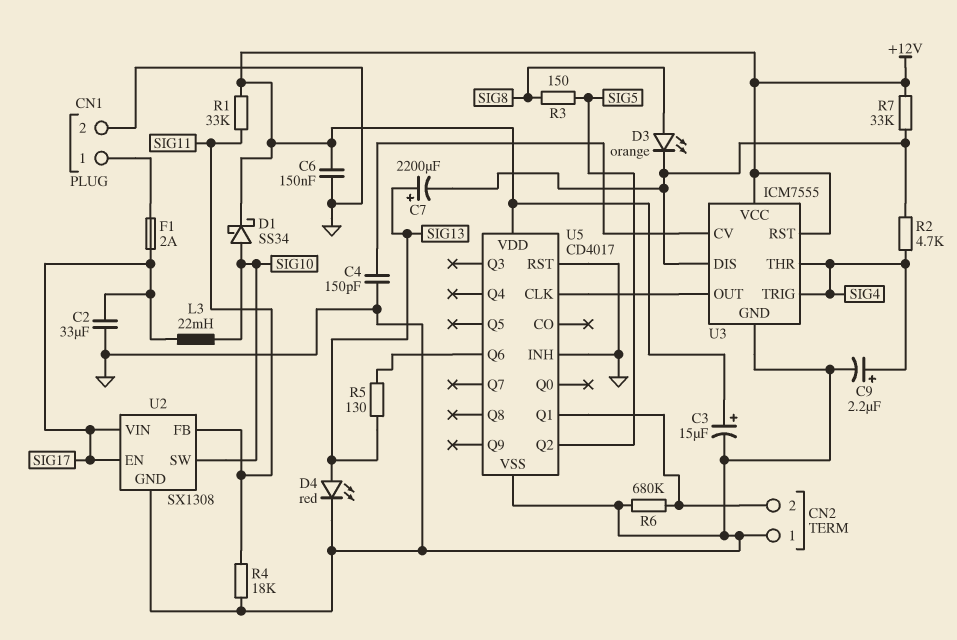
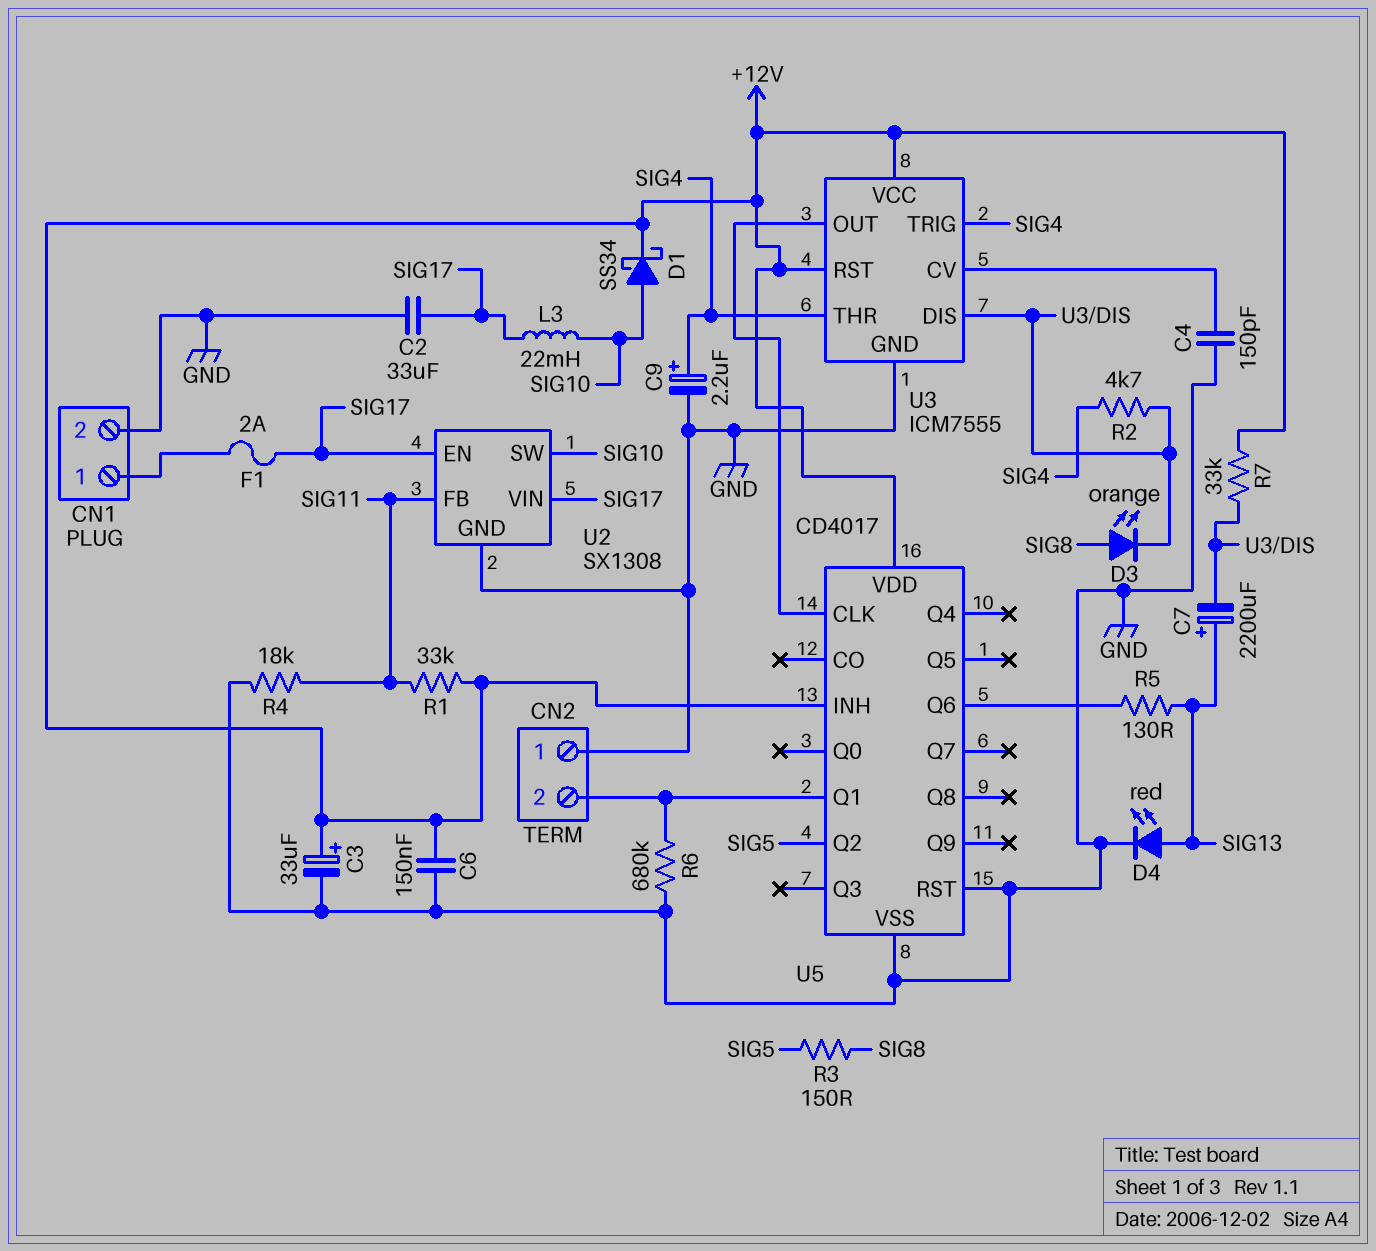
C3: 15uF (plus +12V, minus GND) -> 33uF (plus +12V, minus GND)
U5 pin INH: GND -> +12V

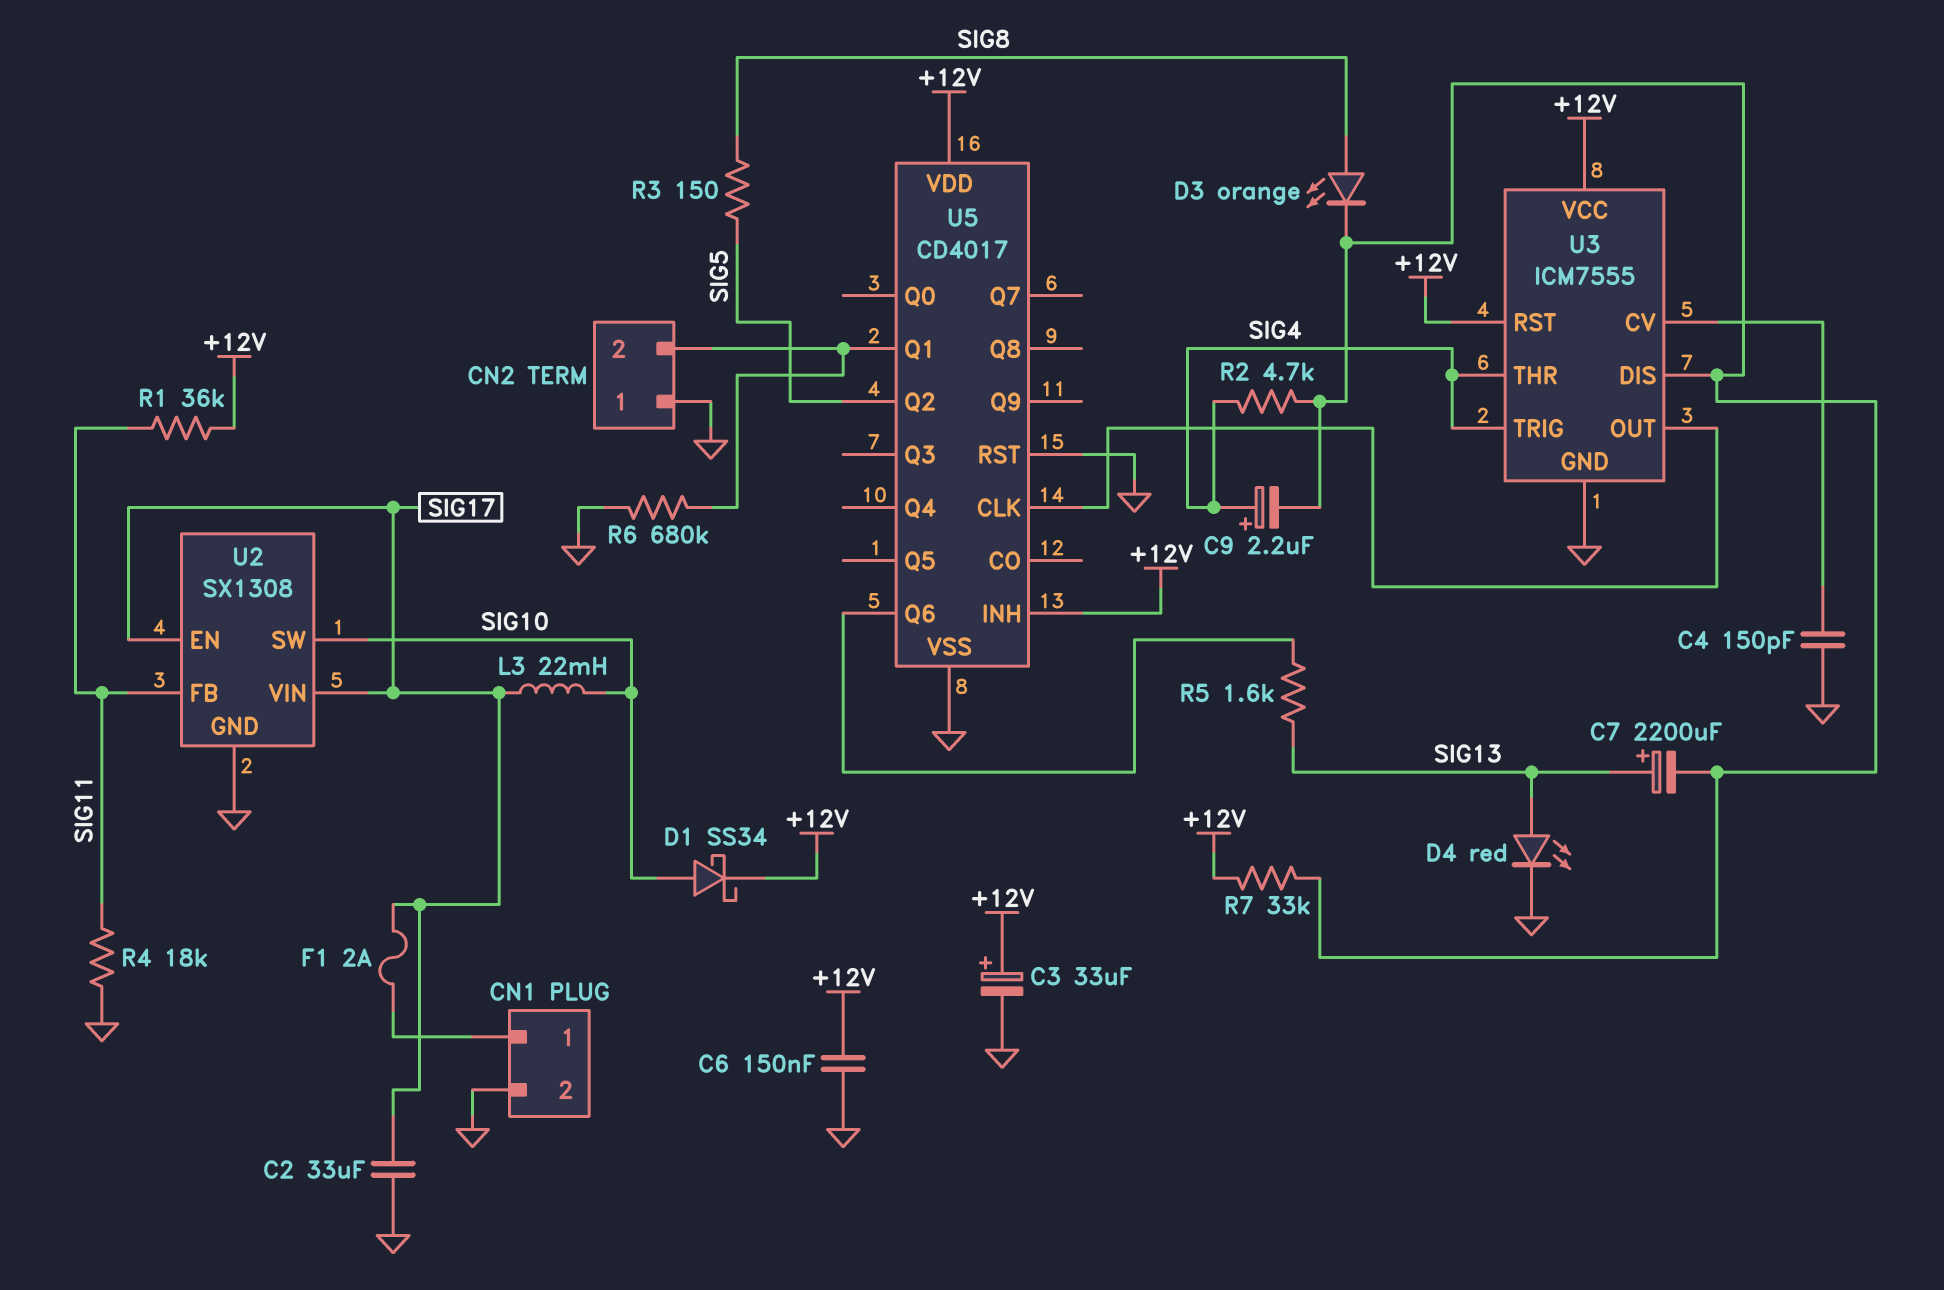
C9: 2.2uF (plus SIG4, minus GND) -> 2.2uF (plus SIG4, minus U3/DIS)
R1: 33k (+12V, SIG11) -> 36k (+12V, SIG11)
R5: 130 (SIG13, U5/Q6) -> 1.6k (SIG13, U5/Q6)

